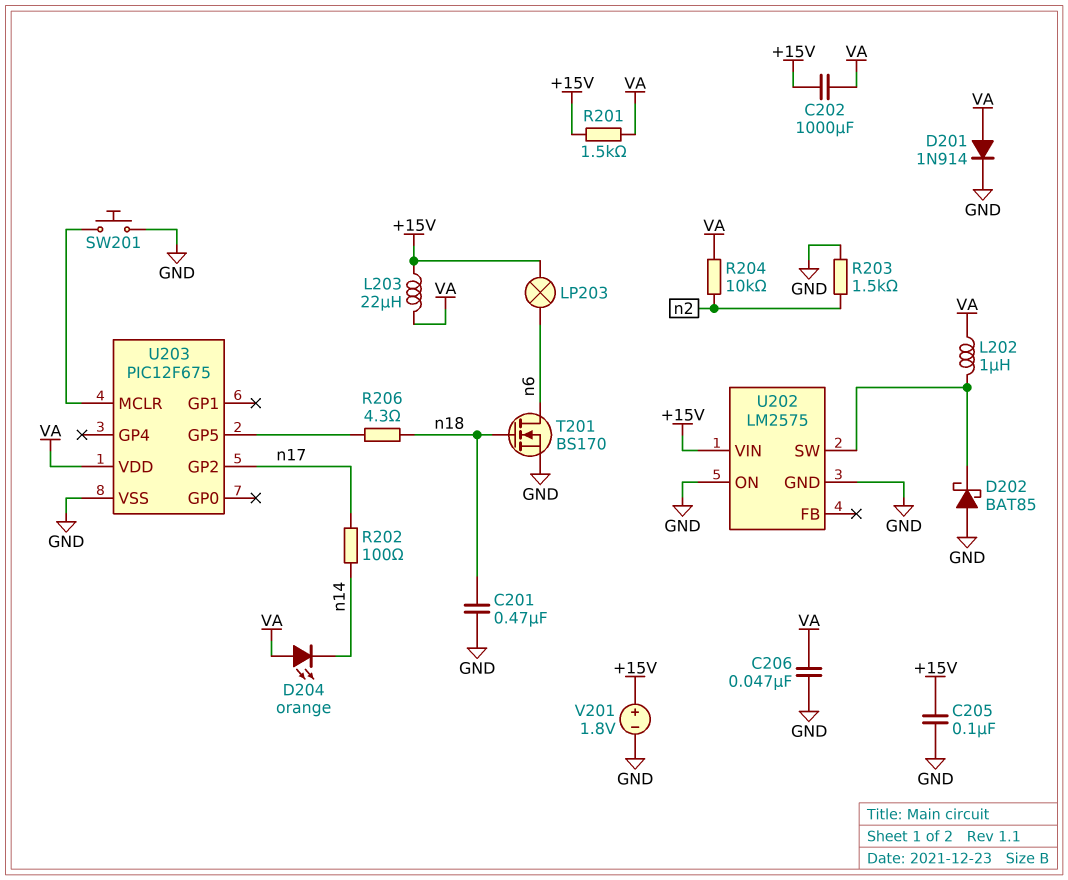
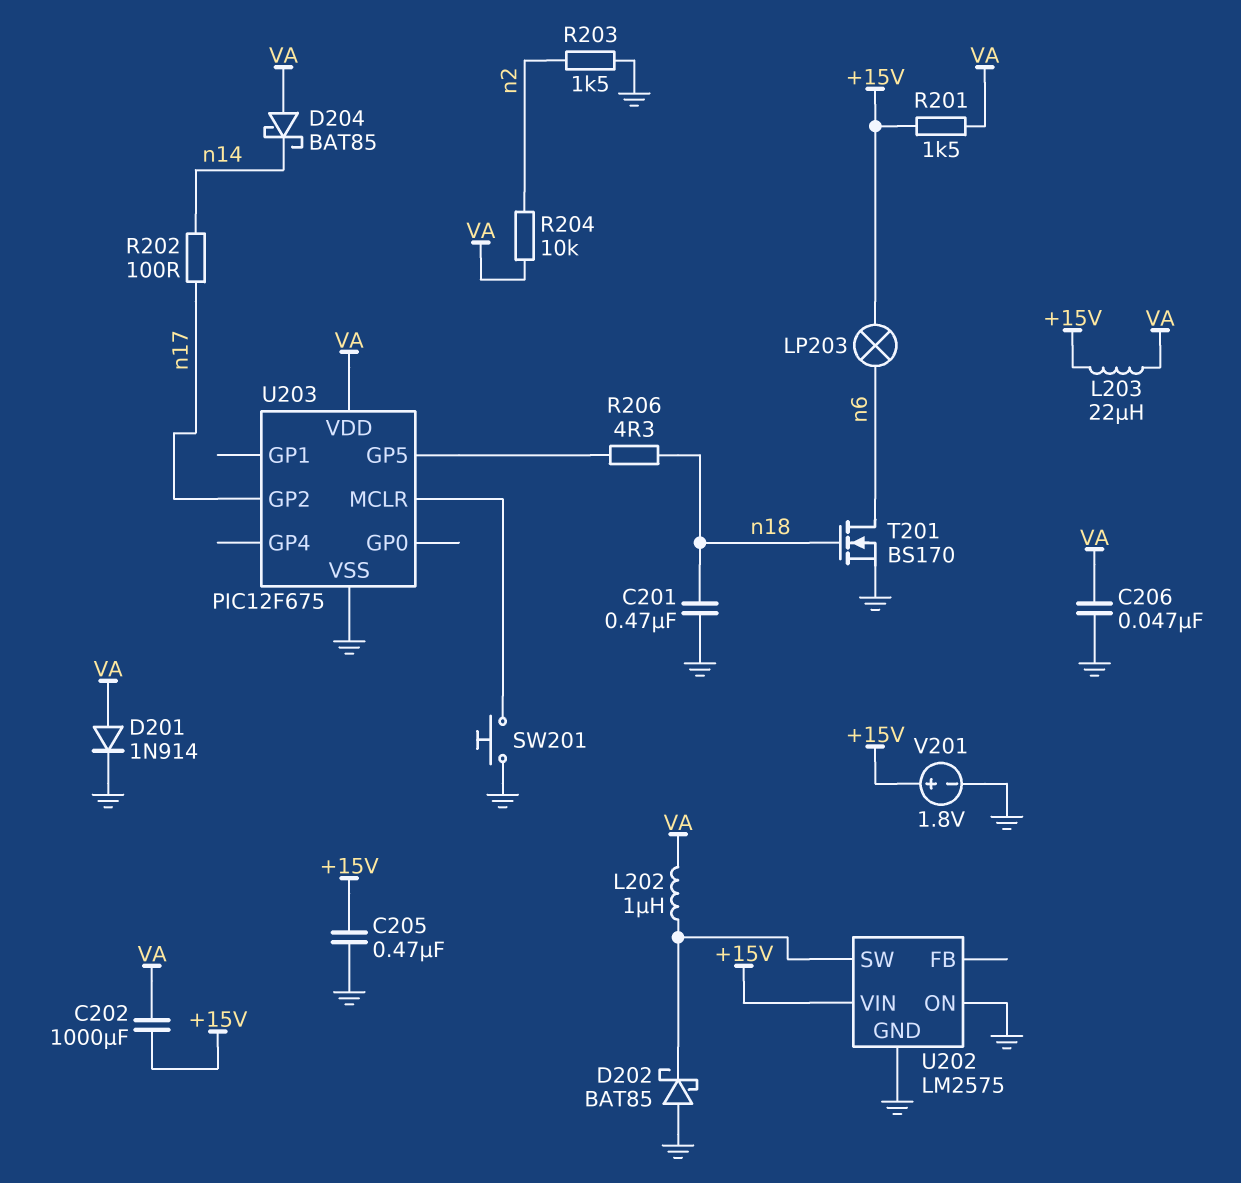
C205: 100nF (+15V, GND) -> 470nF (+15V, GND)
D204: LED orange (A VA, K n14) -> schottky BAT85 (A VA, K n14)

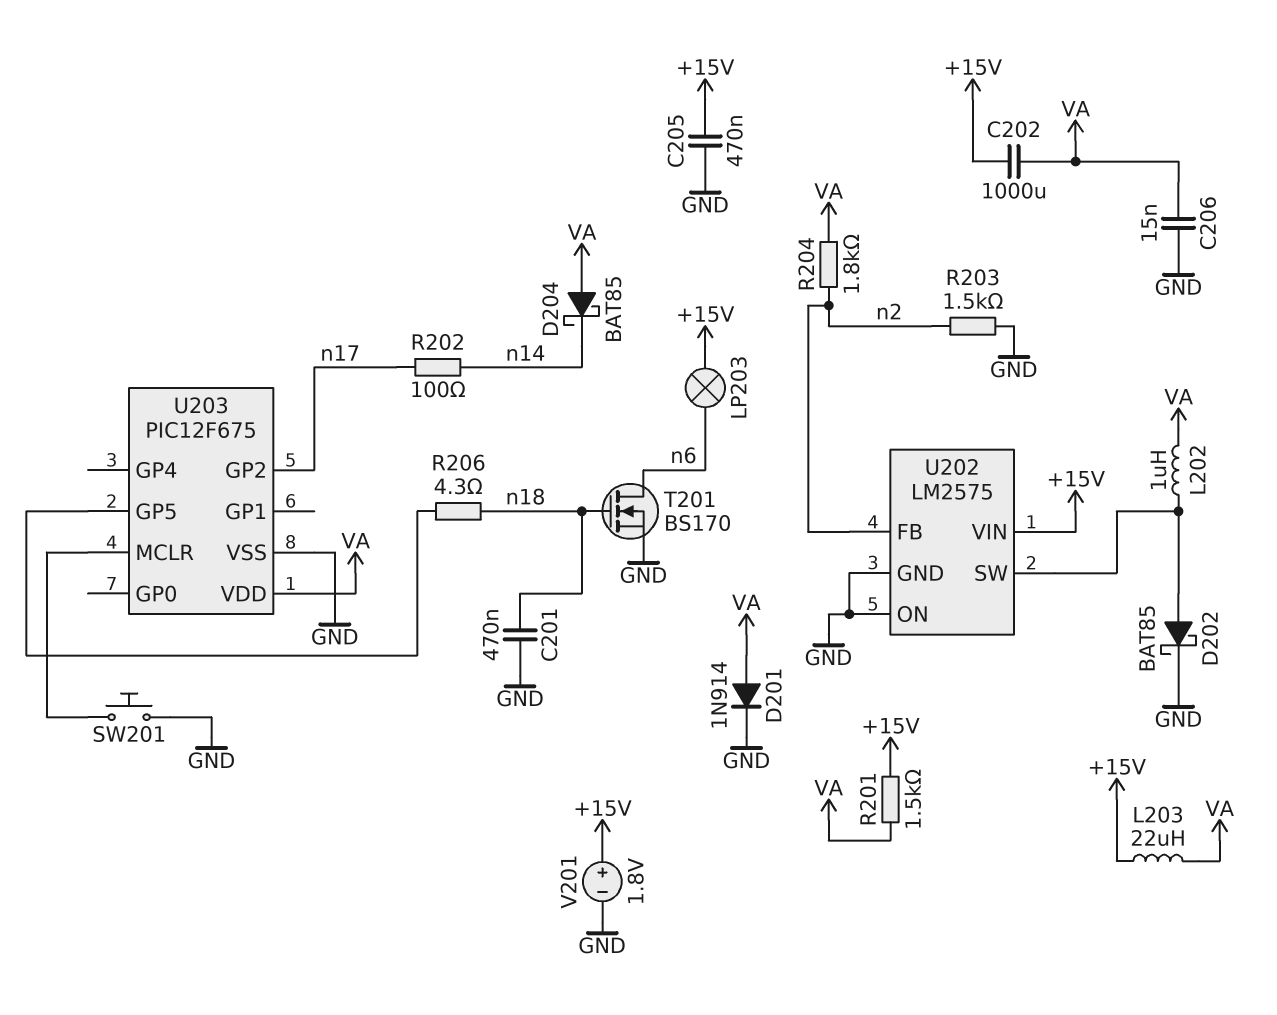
C206: 47nF (GND, VA) -> 15nF (GND, VA)
D202: schottky BAT85 (A GND, K U202/SW) -> schottky BAT85 (A U202/SW, K GND)
R204: 10k (VA, n2) -> 1.8k (VA, n2)
U202 pin FB: none -> n2

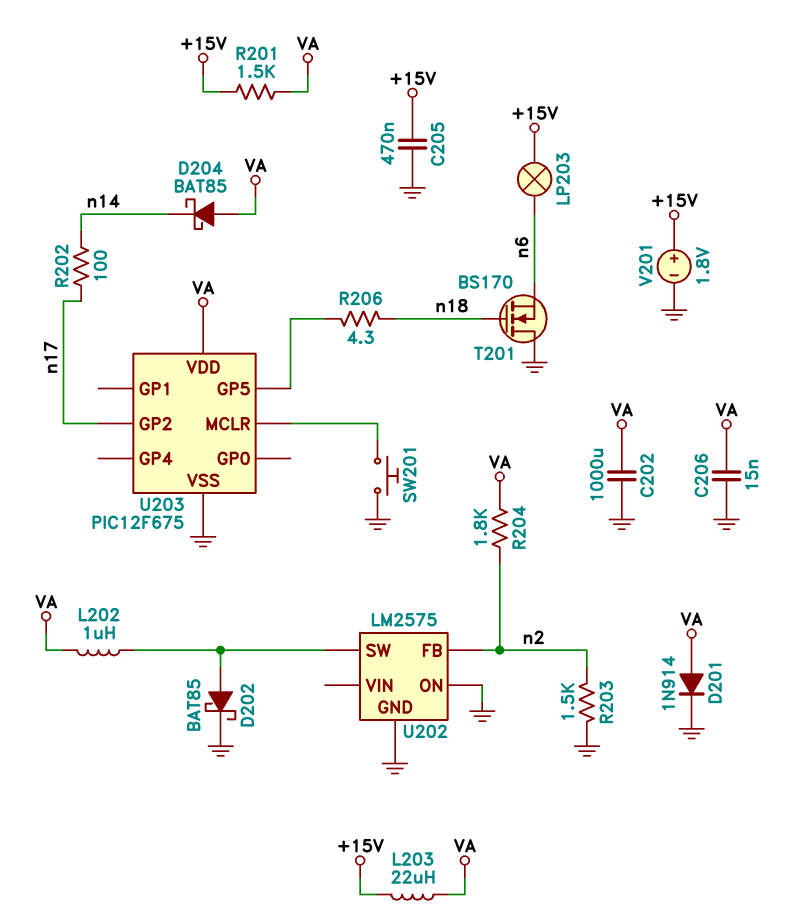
C201: 470nF (GND, n18) -> none
C202: 1000uF (+15V, VA) -> 1000uF (GND, VA)
T201: NMOS BS170 (G n18, D n6, S GND) -> NMOS BS170 (G n18, D GND, S n6)
U202 pin VIN: +15V -> none

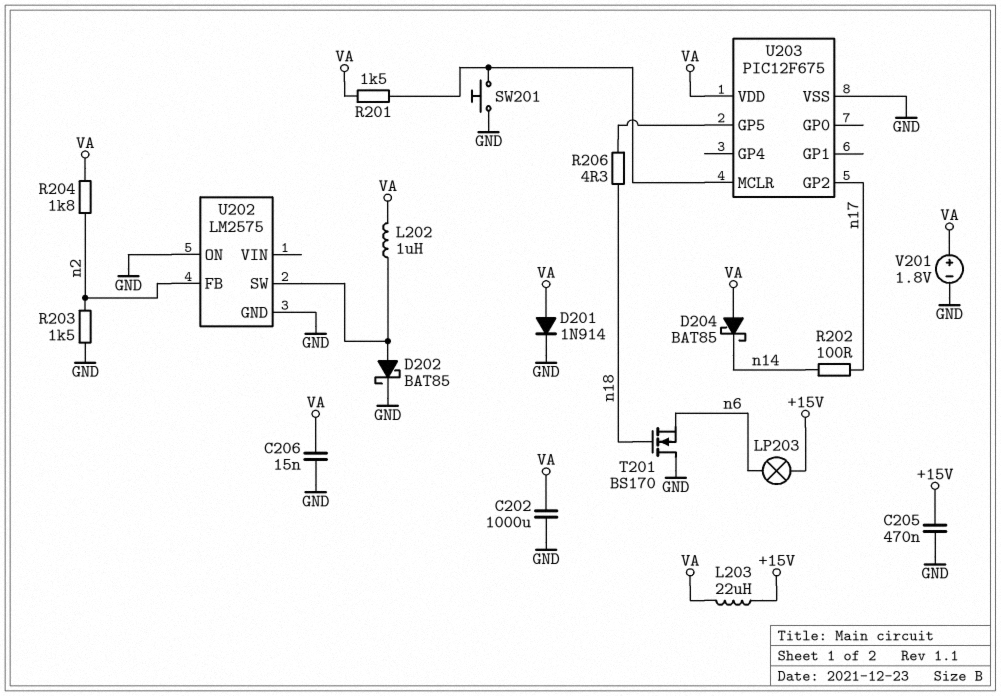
R201: 1.5k (+15V, VA) -> 1.5k (U203/MCLR, VA)
V201: 1.8V (plus +15V, minus GND) -> 1.8V (plus VA, minus GND)

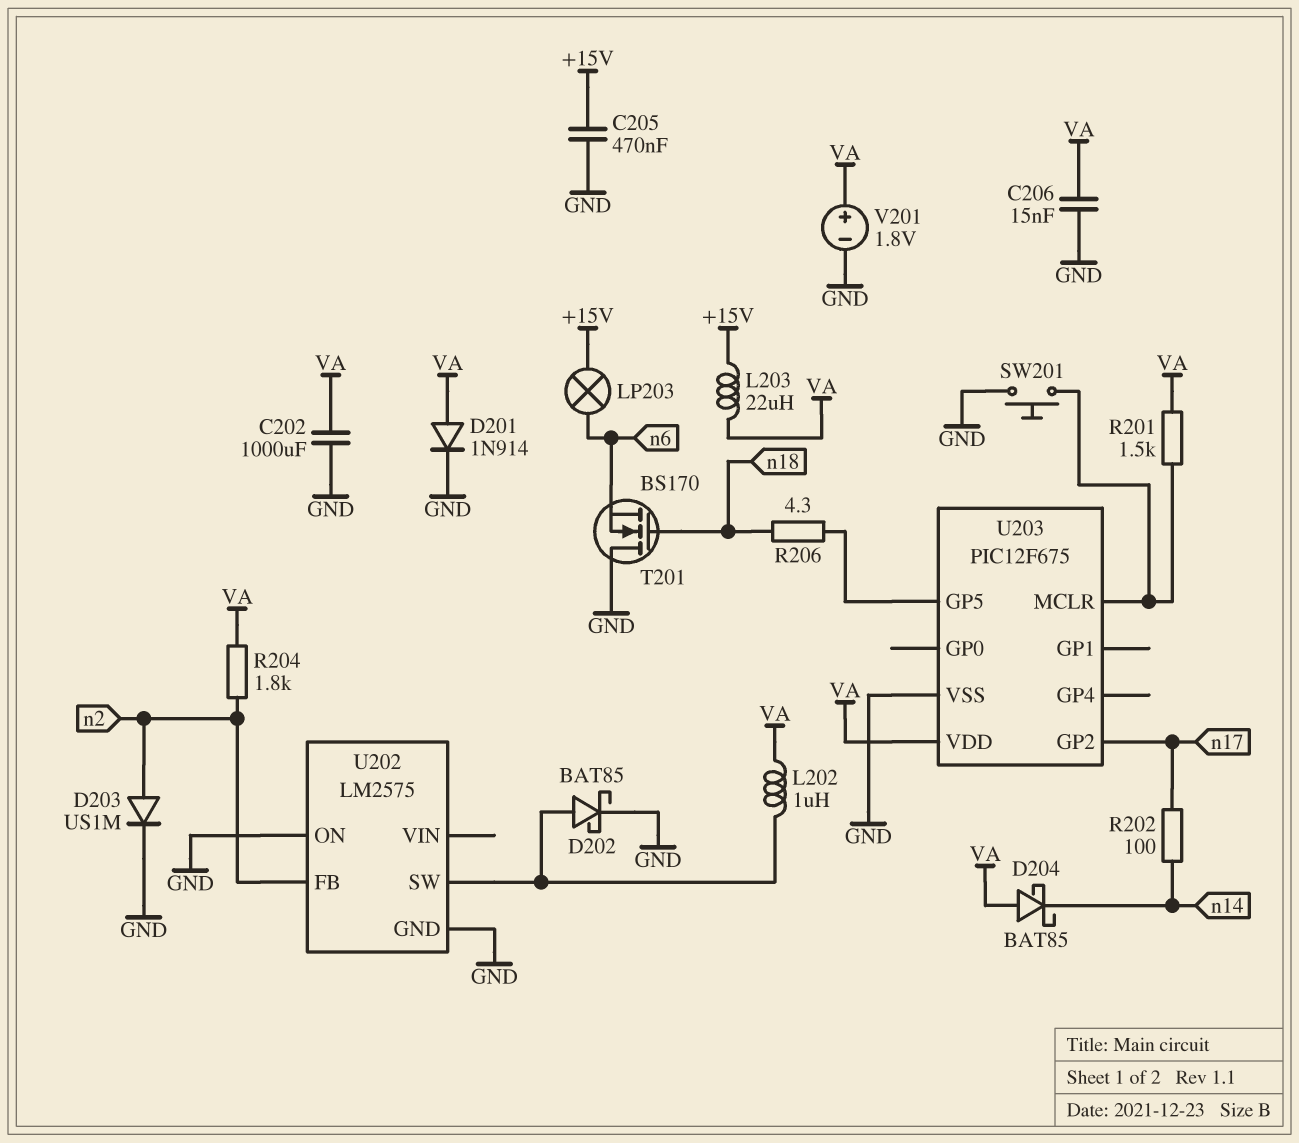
D203: none -> diode US1M (A n2, K GND)
R203: 1.5k (GND, n2) -> none

